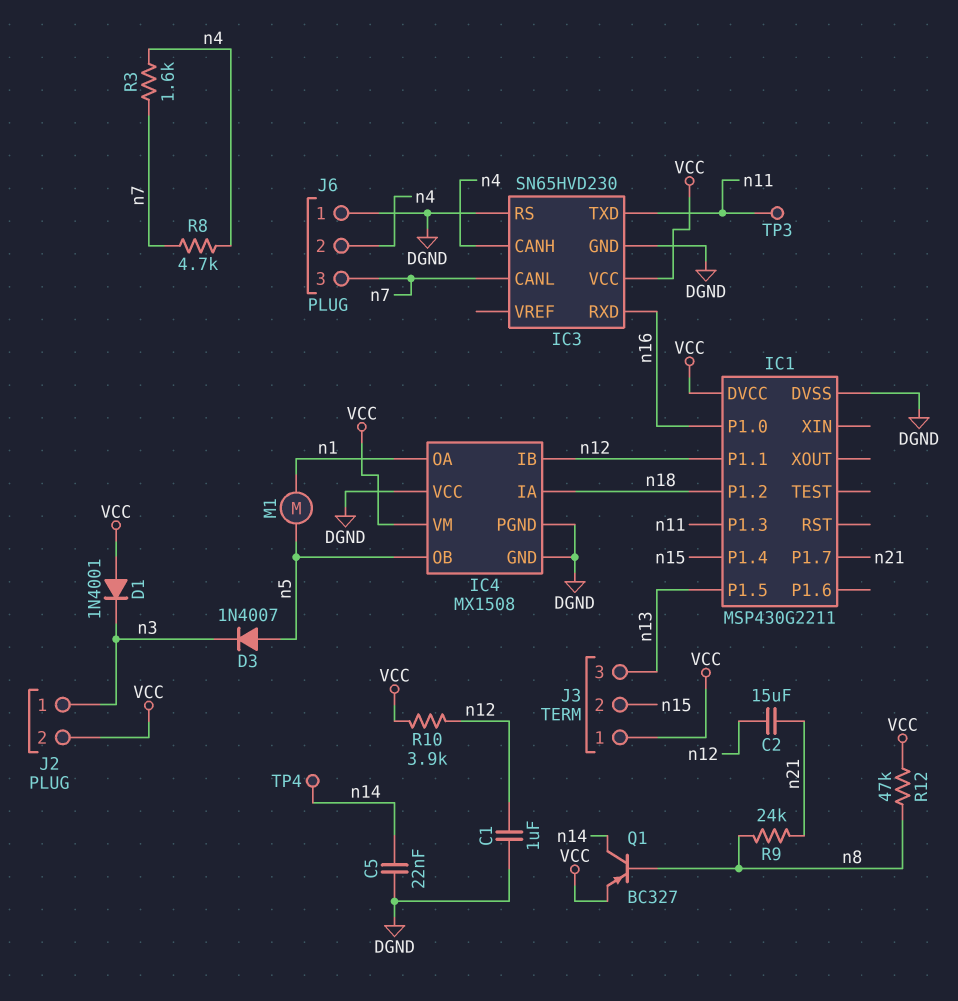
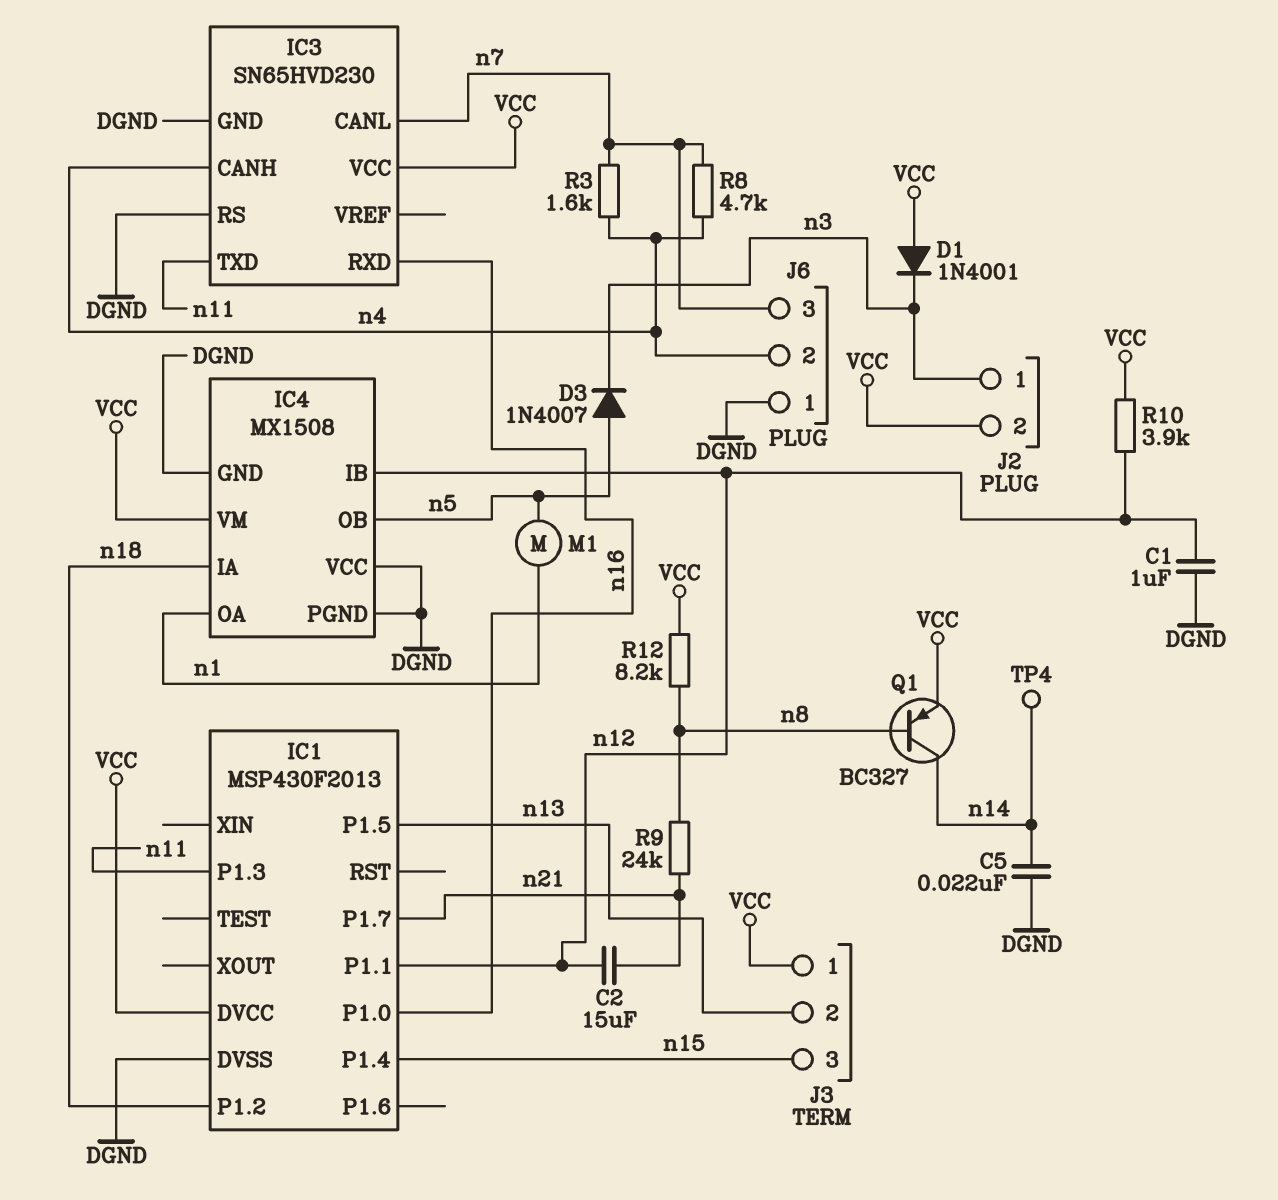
IC1: MSP430G2211 -> MSP430F2013
J3 pin 2: n15 -> n13
J3 pin 3: n13 -> n15
R12: 47k (VCC, n8) -> 8.2k (VCC, n8)
TP3: test point (n11) -> none

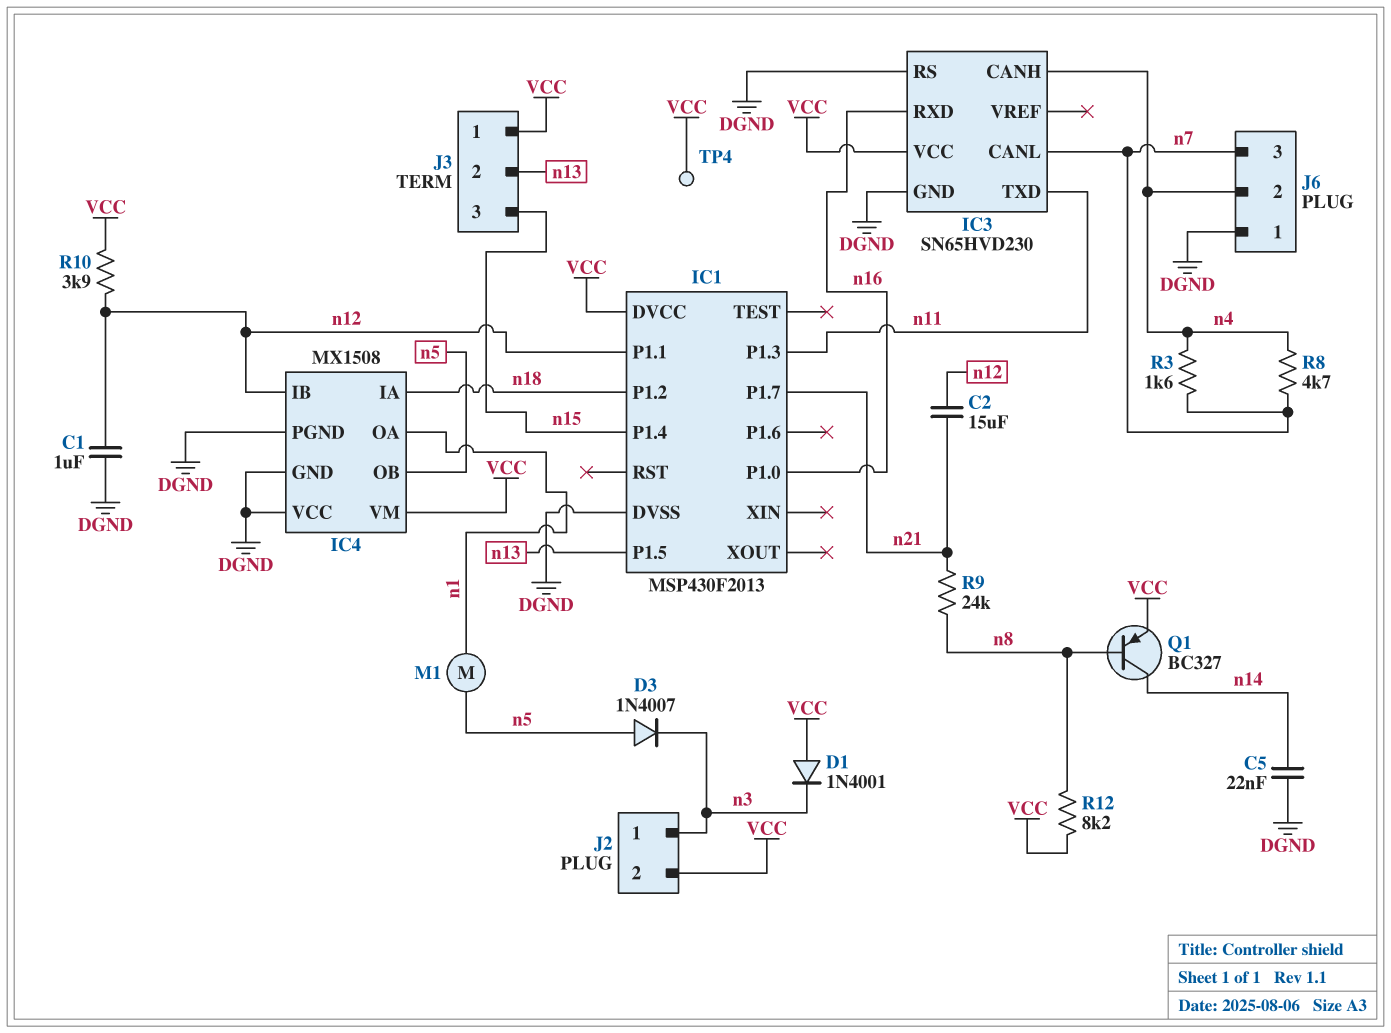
TP4: test point (n14) -> test point (VCC)

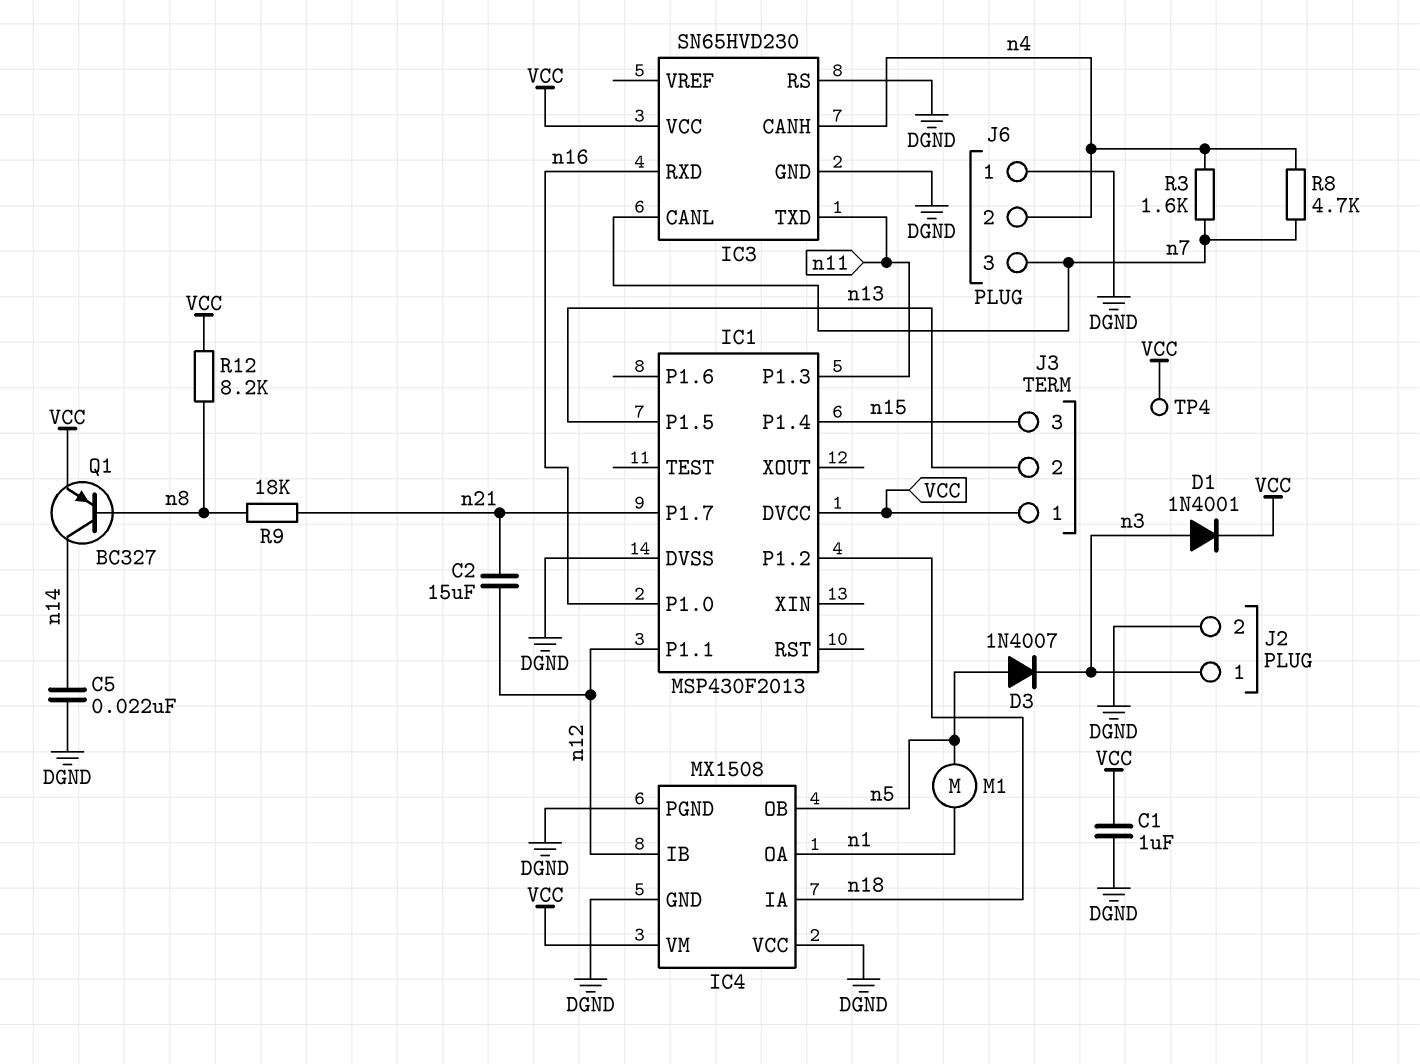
C1: 1uF (DGND, n12) -> 1uF (DGND, VCC)
D1: diode 1N4001 (A VCC, K n3) -> diode 1N4001 (A n3, K VCC)
J2 pin 2: VCC -> DGND
R9: 24k (n8, n21) -> 18k (n8, n21)
R10: 3.9k (VCC, n12) -> none

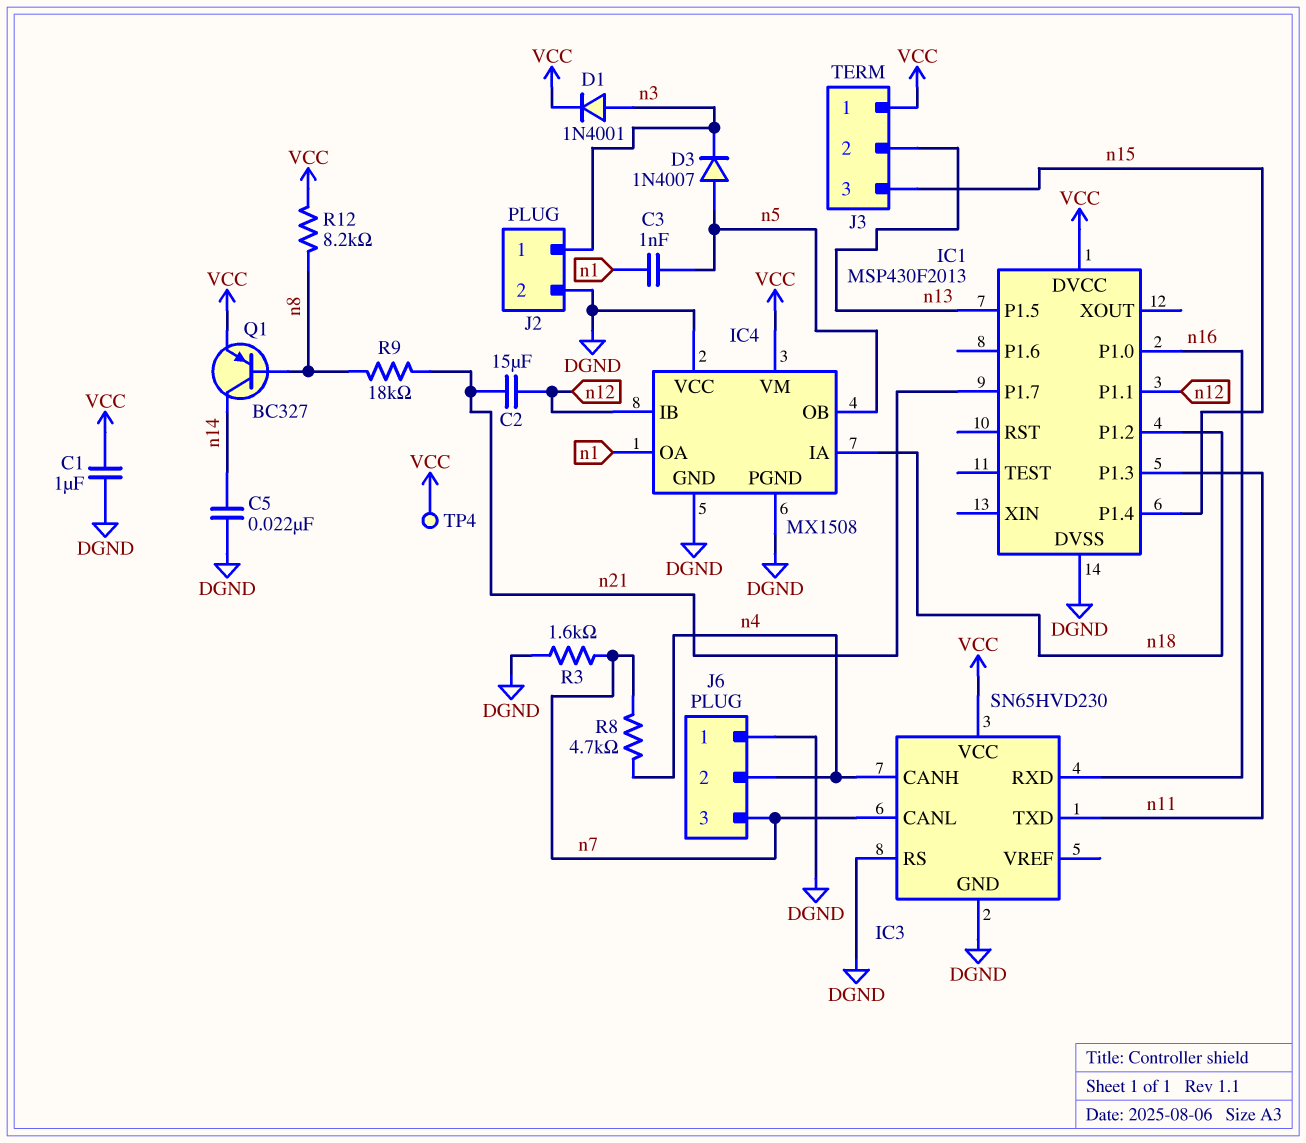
C3: none -> 1nF (n1, n5)
M1: motor (n1, n5) -> none
R3: 1.6k (n4, n7) -> 1.6k (DGND, n7)

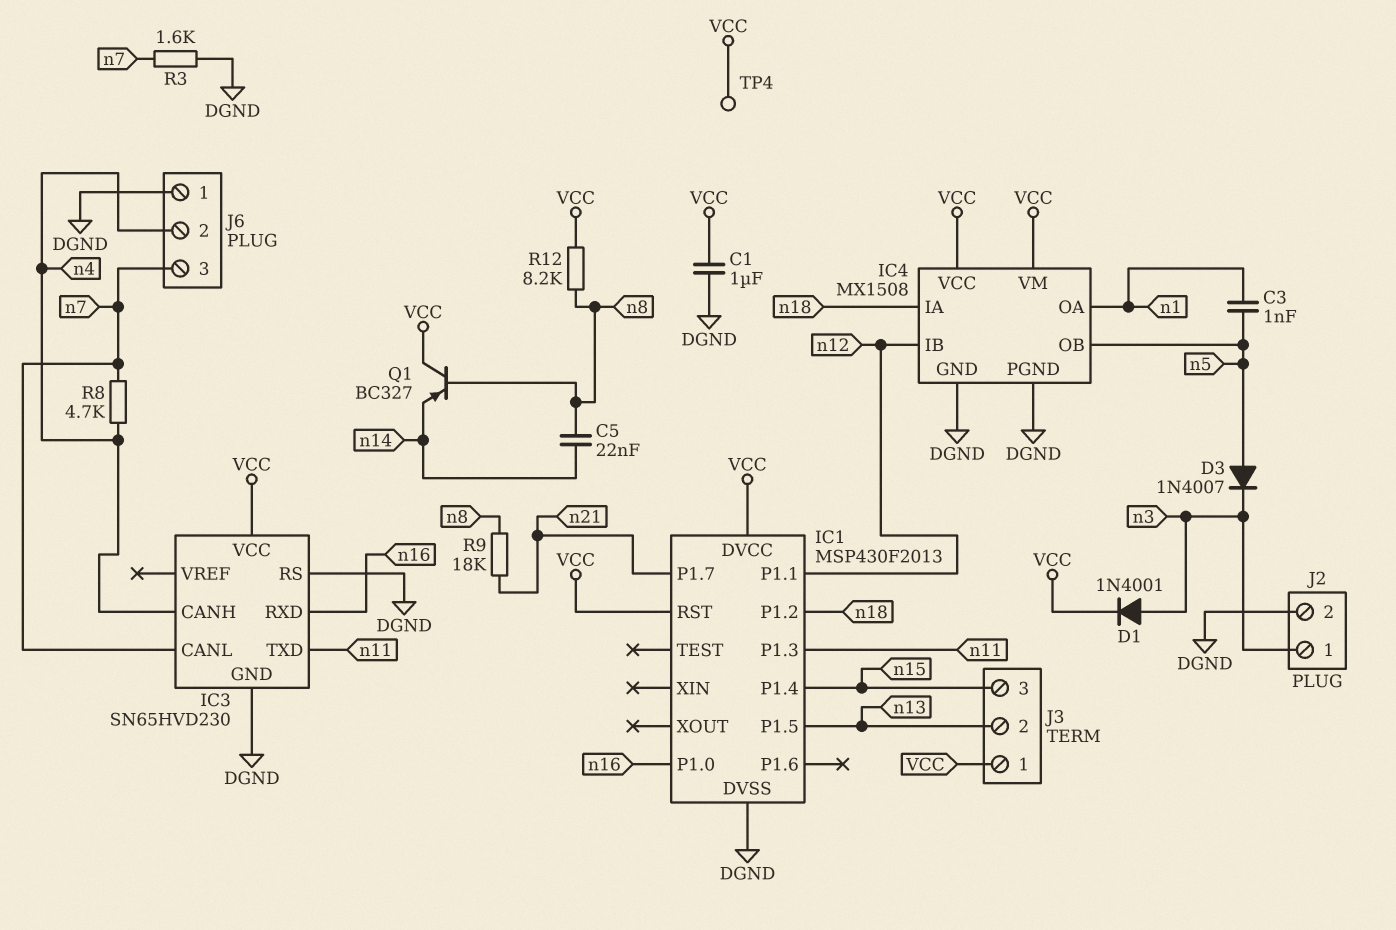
C2: 15uF (n12, n21) -> none
C5: 22nF (DGND, n14) -> 22nF (n8, n14)
IC1 pin RST: none -> VCC
IC4 pin VCC: DGND -> VCC
Q1: PNP BC327 (B n8, C n14, E VCC) -> PNP BC327 (B n8, C VCC, E n14)

